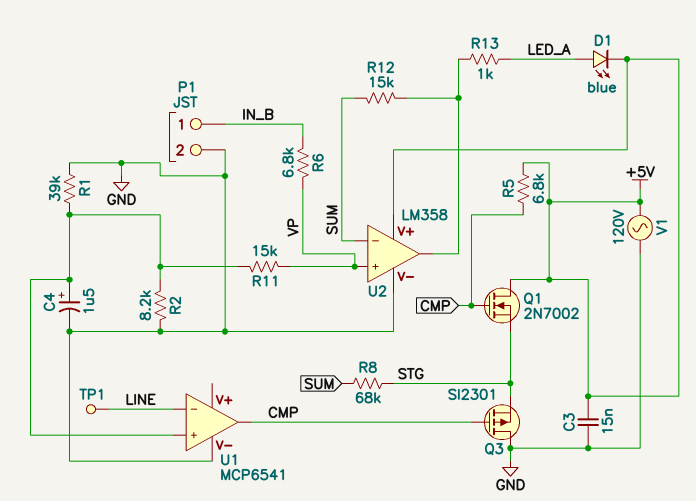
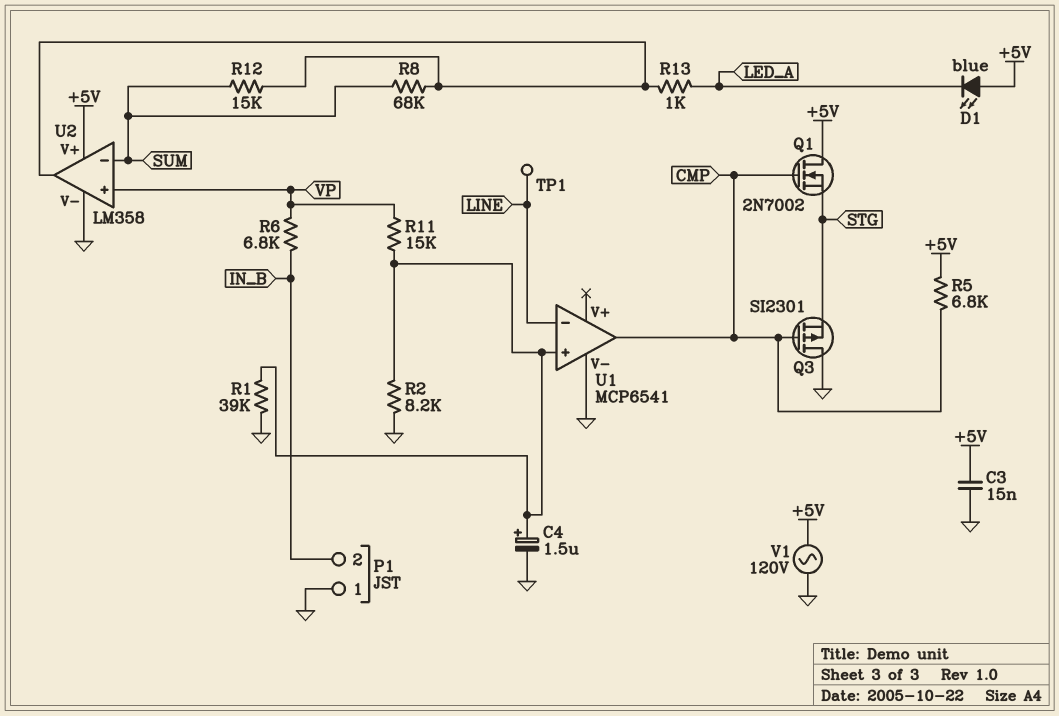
D1: LED blue (A LED_A, K +5V) -> LED blue (A +5V, K LED_A)
P1 pin 1: IN_B -> GND
P1 pin 2: GND -> IN_B
R8: 68k (STG, SUM) -> 68k (SUM, U2/out)

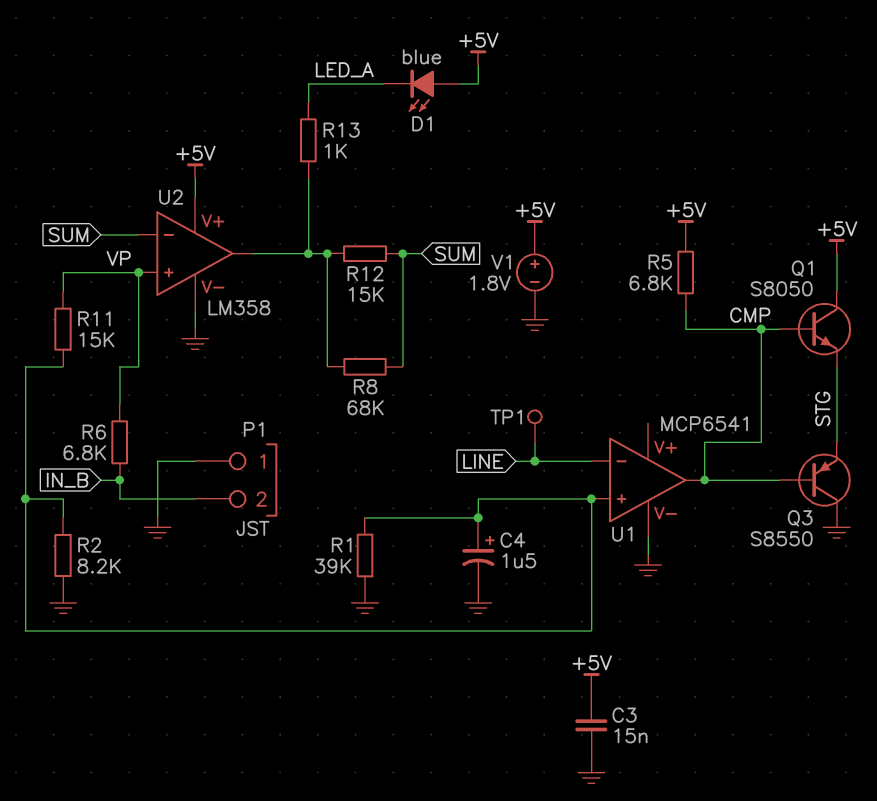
Q1: NMOS 2N7002 (G CMP, D +5V, S STG) -> NPN S8050 (B CMP, C +5V, E STG)
Q3: PMOS SI2301 (G CMP, D GND, S STG) -> PNP S8550 (B CMP, C GND, E STG)
V1: AC 120V (+5V, GND) -> 1.8V (plus +5V, minus GND)

